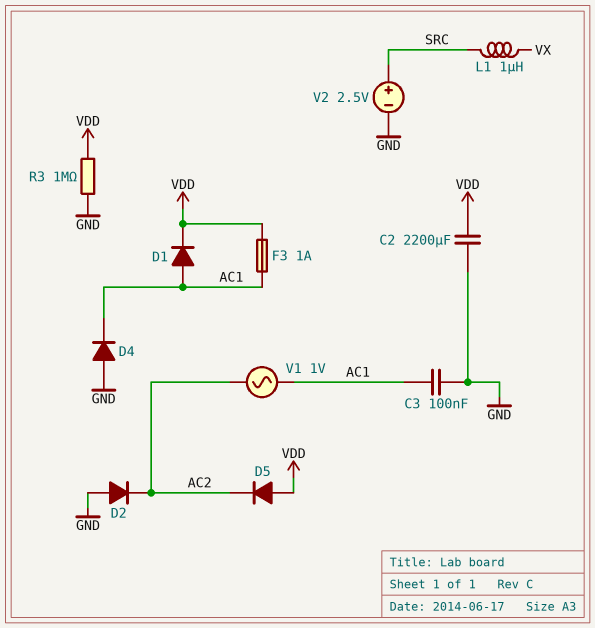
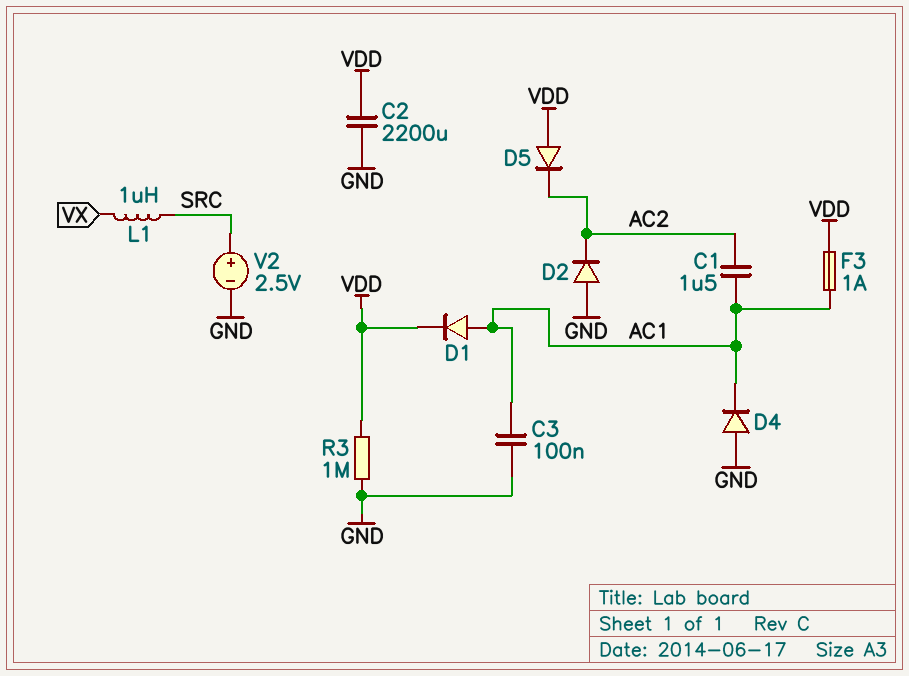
C1: none -> 1.5uF (AC1, AC2)
V1: AC 1V (AC1, AC2) -> none

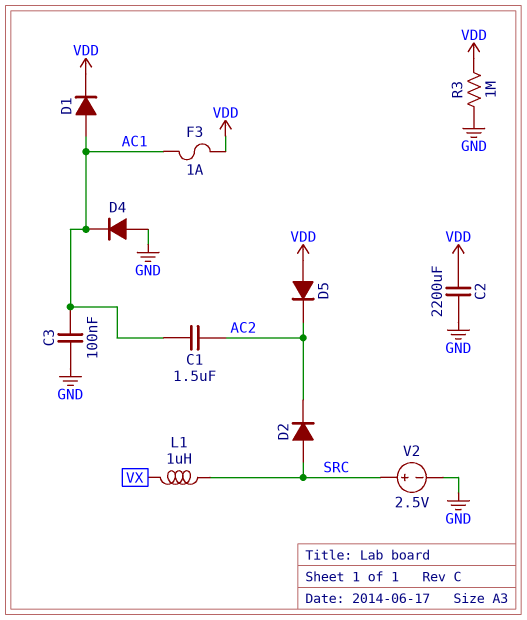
D2: diode (A GND, K AC2) -> diode (A SRC, K AC2)

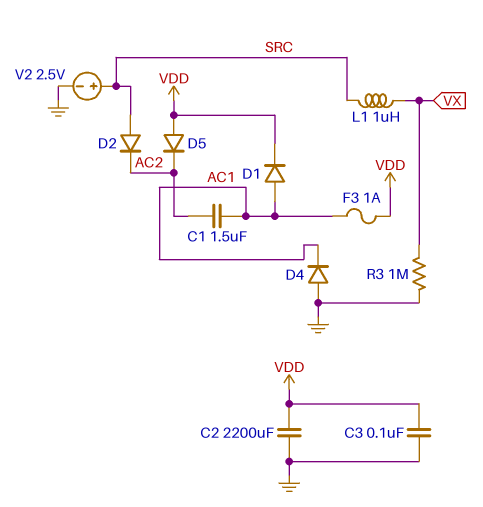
C3: 100nF (AC1, GND) -> 100nF (GND, VDD)
R3: 1M (GND, VDD) -> 1M (GND, VX)

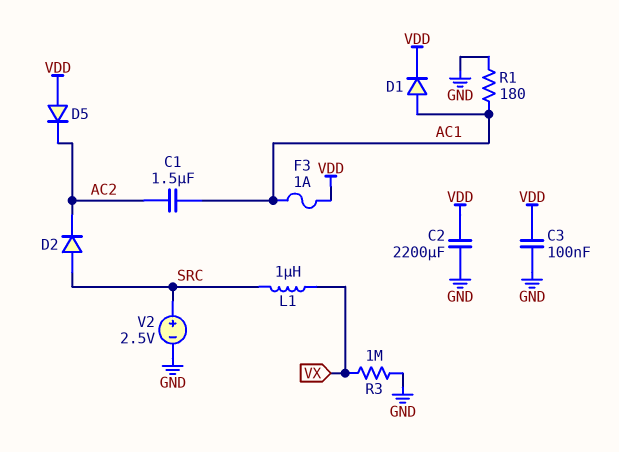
D4: diode (A GND, K AC1) -> none
R1: none -> 180 (AC1, GND)

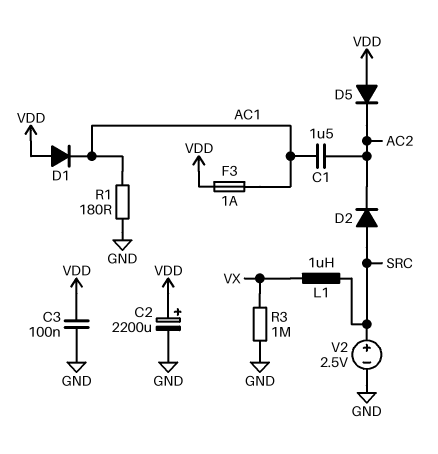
C2: 2200uF (GND, VDD) -> 2200uF (plus VDD, minus GND)
D1: diode (A AC1, K VDD) -> diode (A VDD, K AC1)

